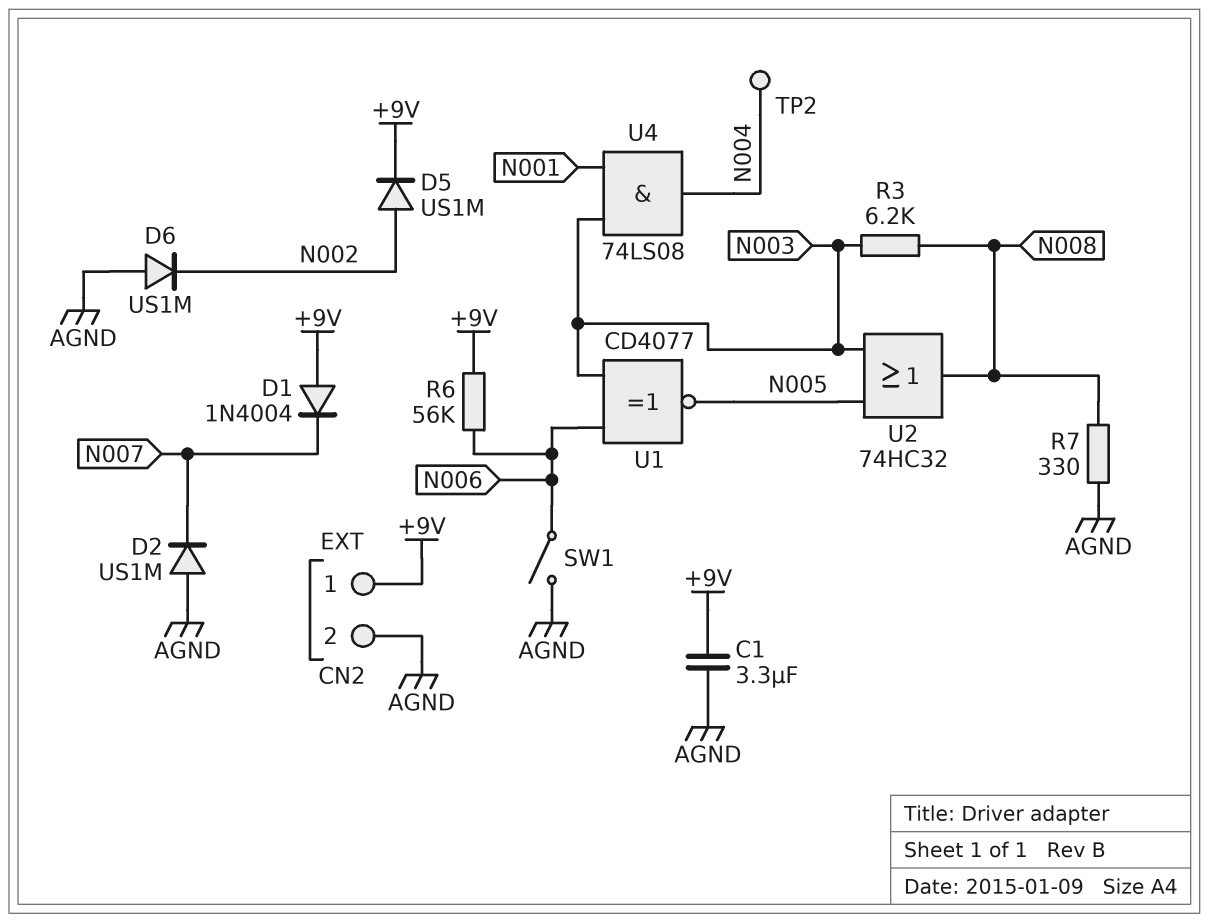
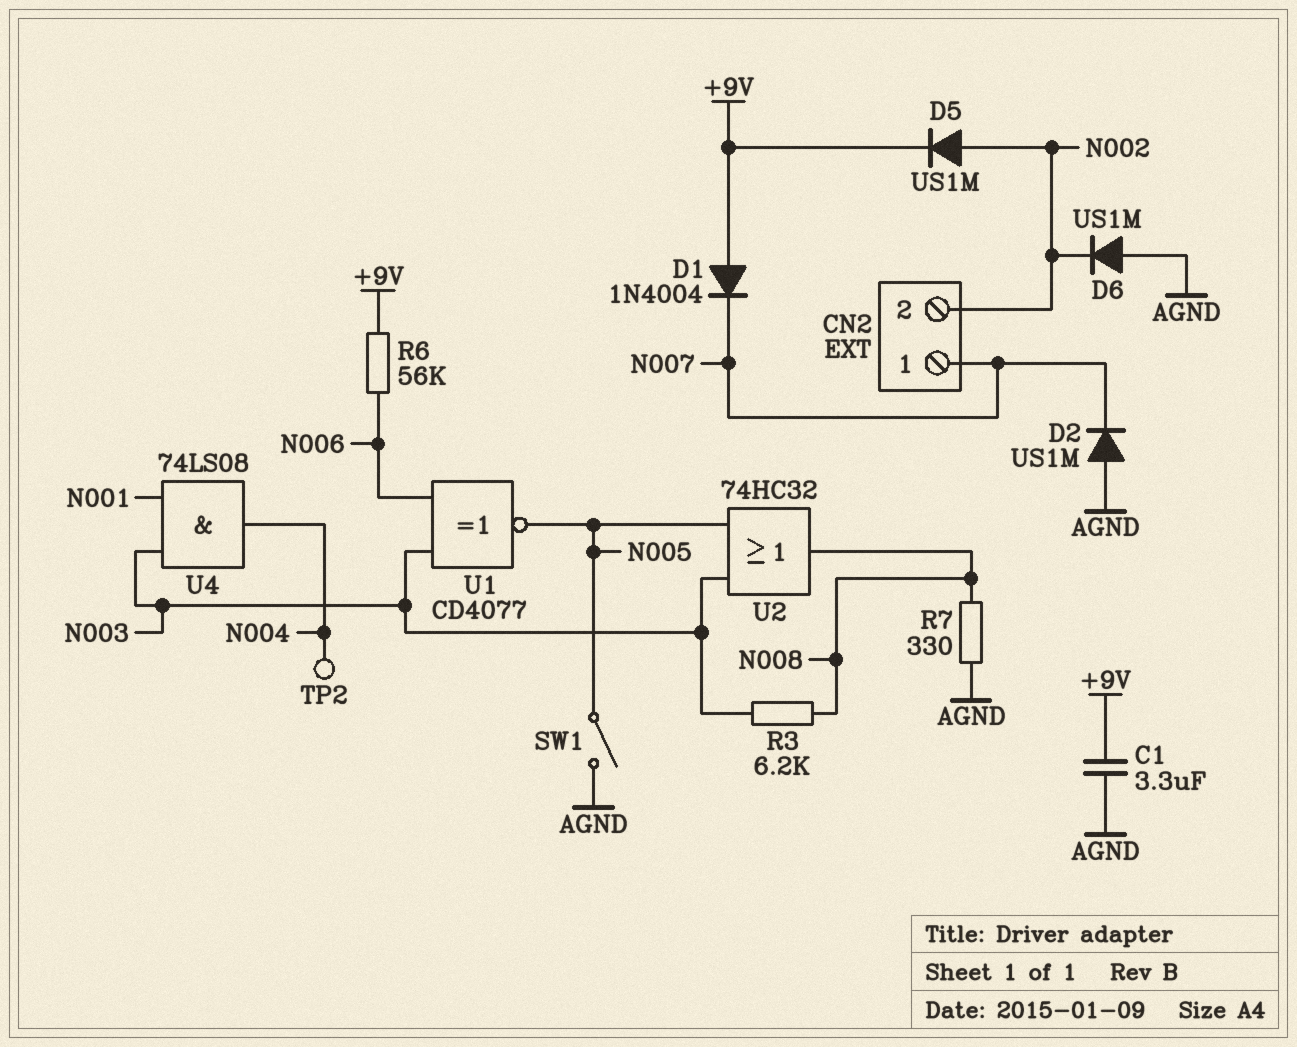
CN2 pin 1: +9V -> N007
CN2 pin 2: AGND -> N002
SW1: switch (AGND, N006) -> switch (AGND, N005)

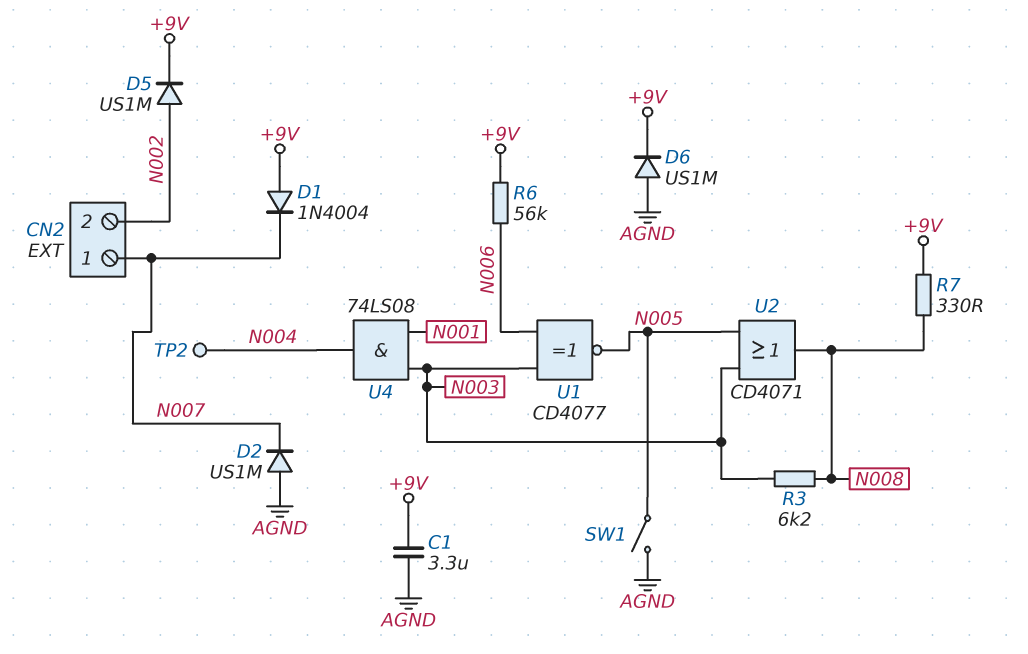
D6: diode US1M (A AGND, K N002) -> diode US1M (A AGND, K +9V)
R7: 330 (AGND, N008) -> 330 (+9V, N008)
U2: OR 74HC32 (in N003, in N005, out N008) -> OR CD4071 (in N003, in N005, out N008)

